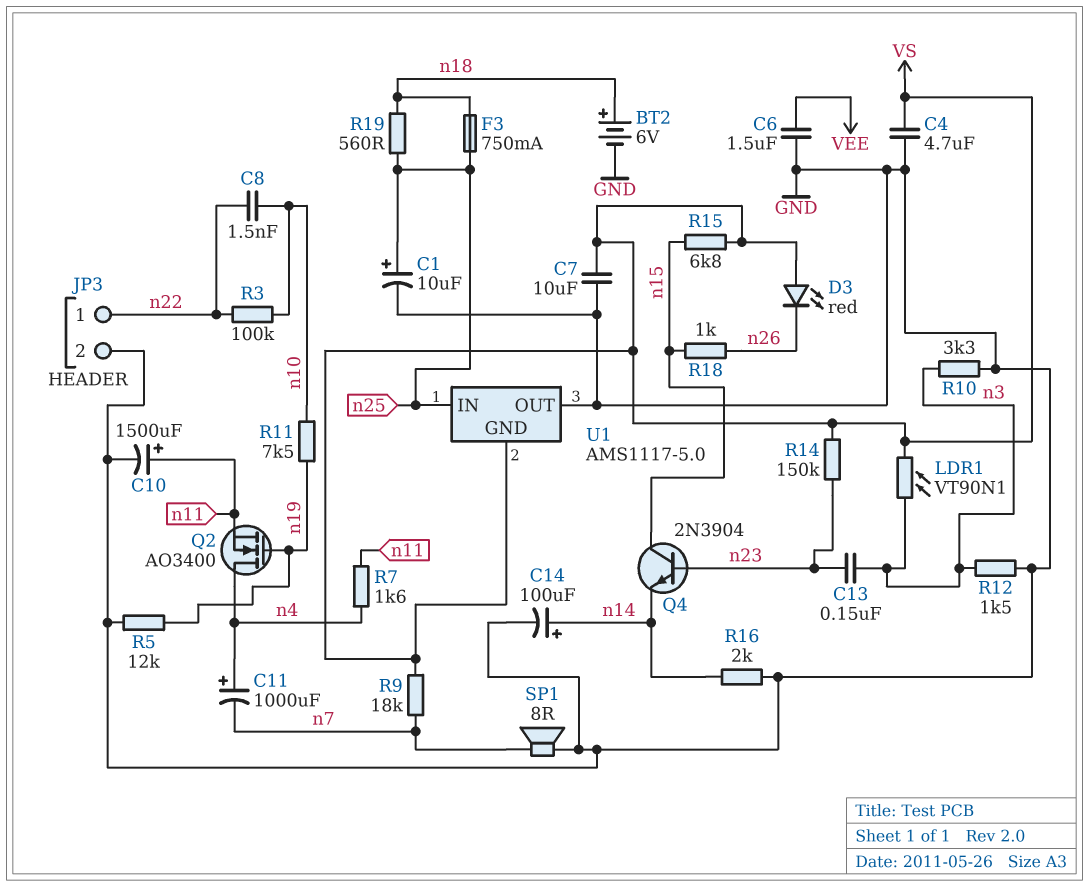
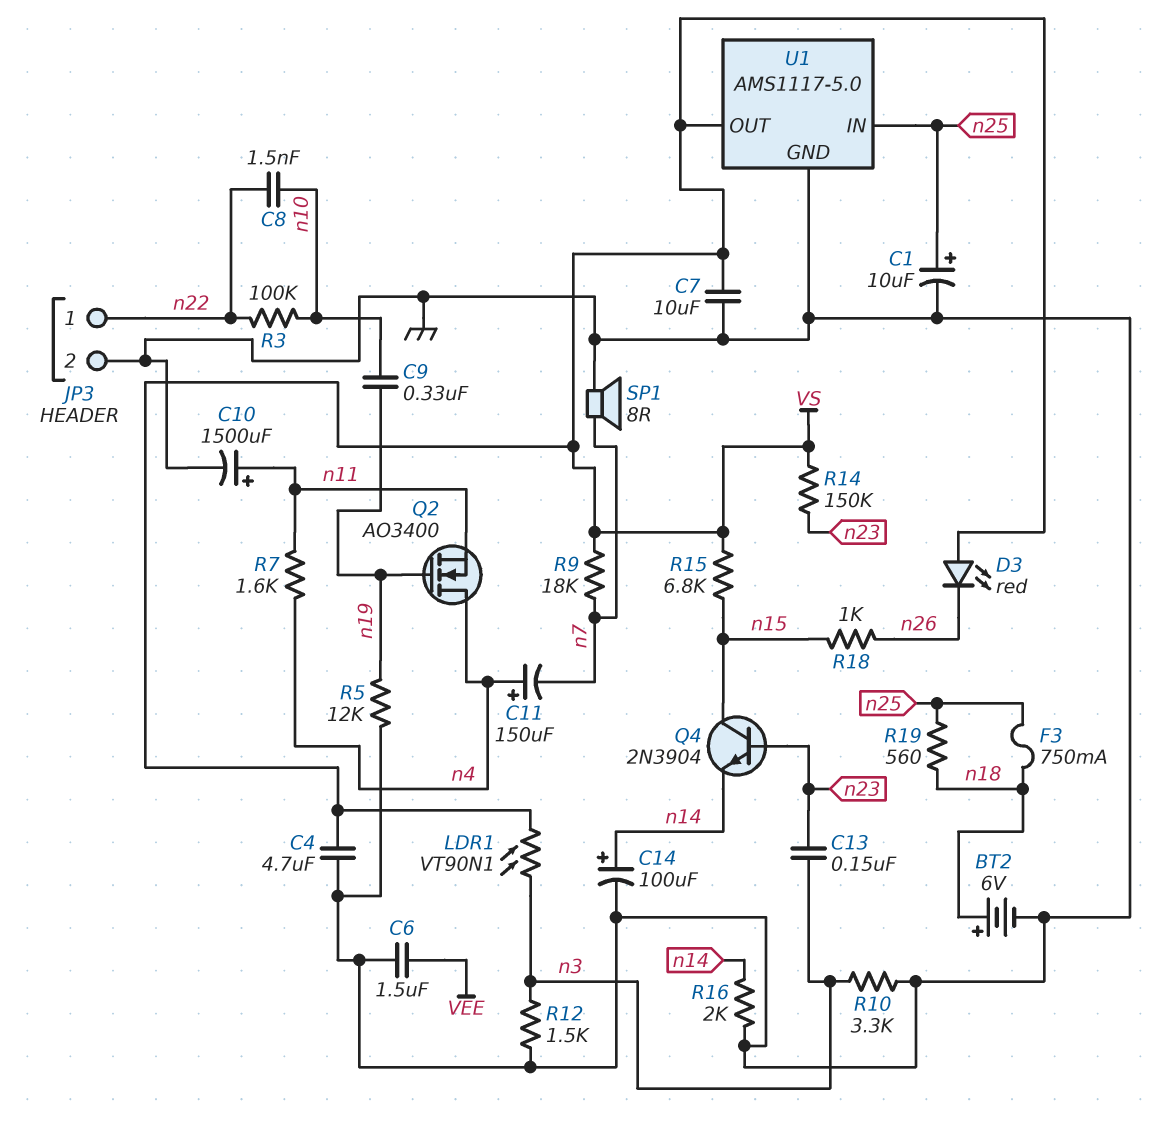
C9: none -> 330nF (n10, n19)
C11: 1000uF (plus n4, minus n7) -> 150uF (plus n4, minus n7)
R11: 7.5k (n10, n19) -> none
U1 pin GND: VS -> GND
U1 pin OUT: GND -> VS

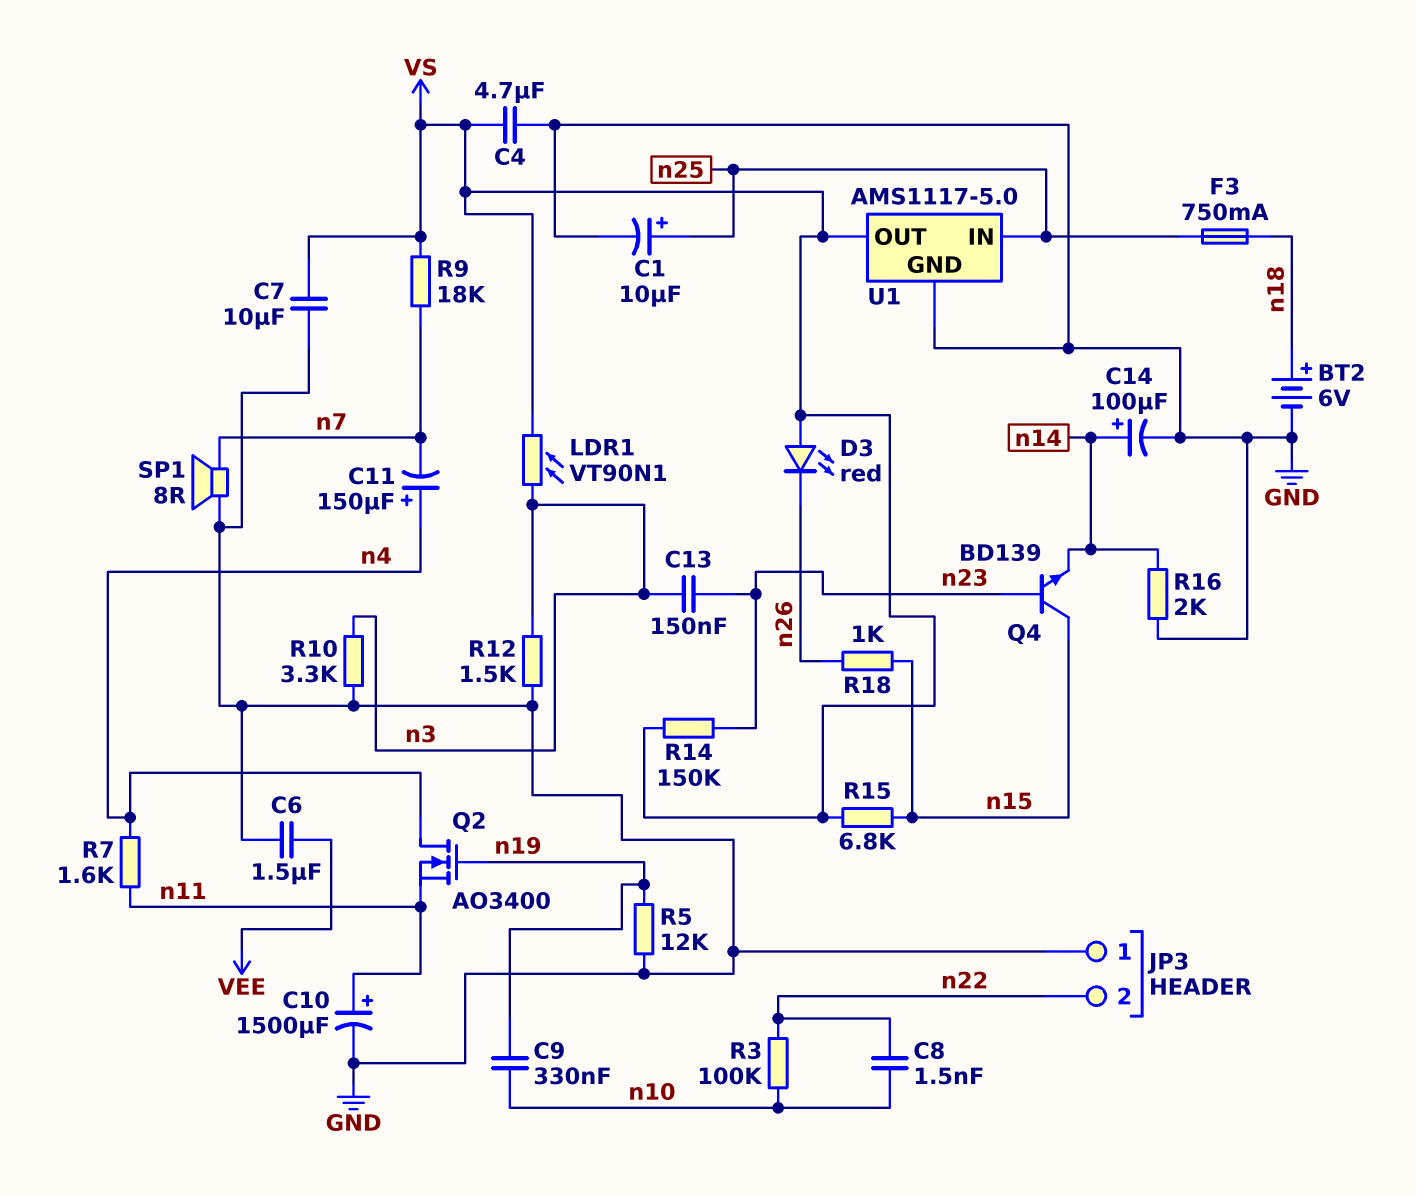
JP3 pin 1: n22 -> GND
JP3 pin 2: GND -> n22
Q4: NPN 2N3904 (B n23, C n15, E n14) -> NPN BD139 (B n23, C n15, E n14)
R19: 560 (n18, n25) -> none

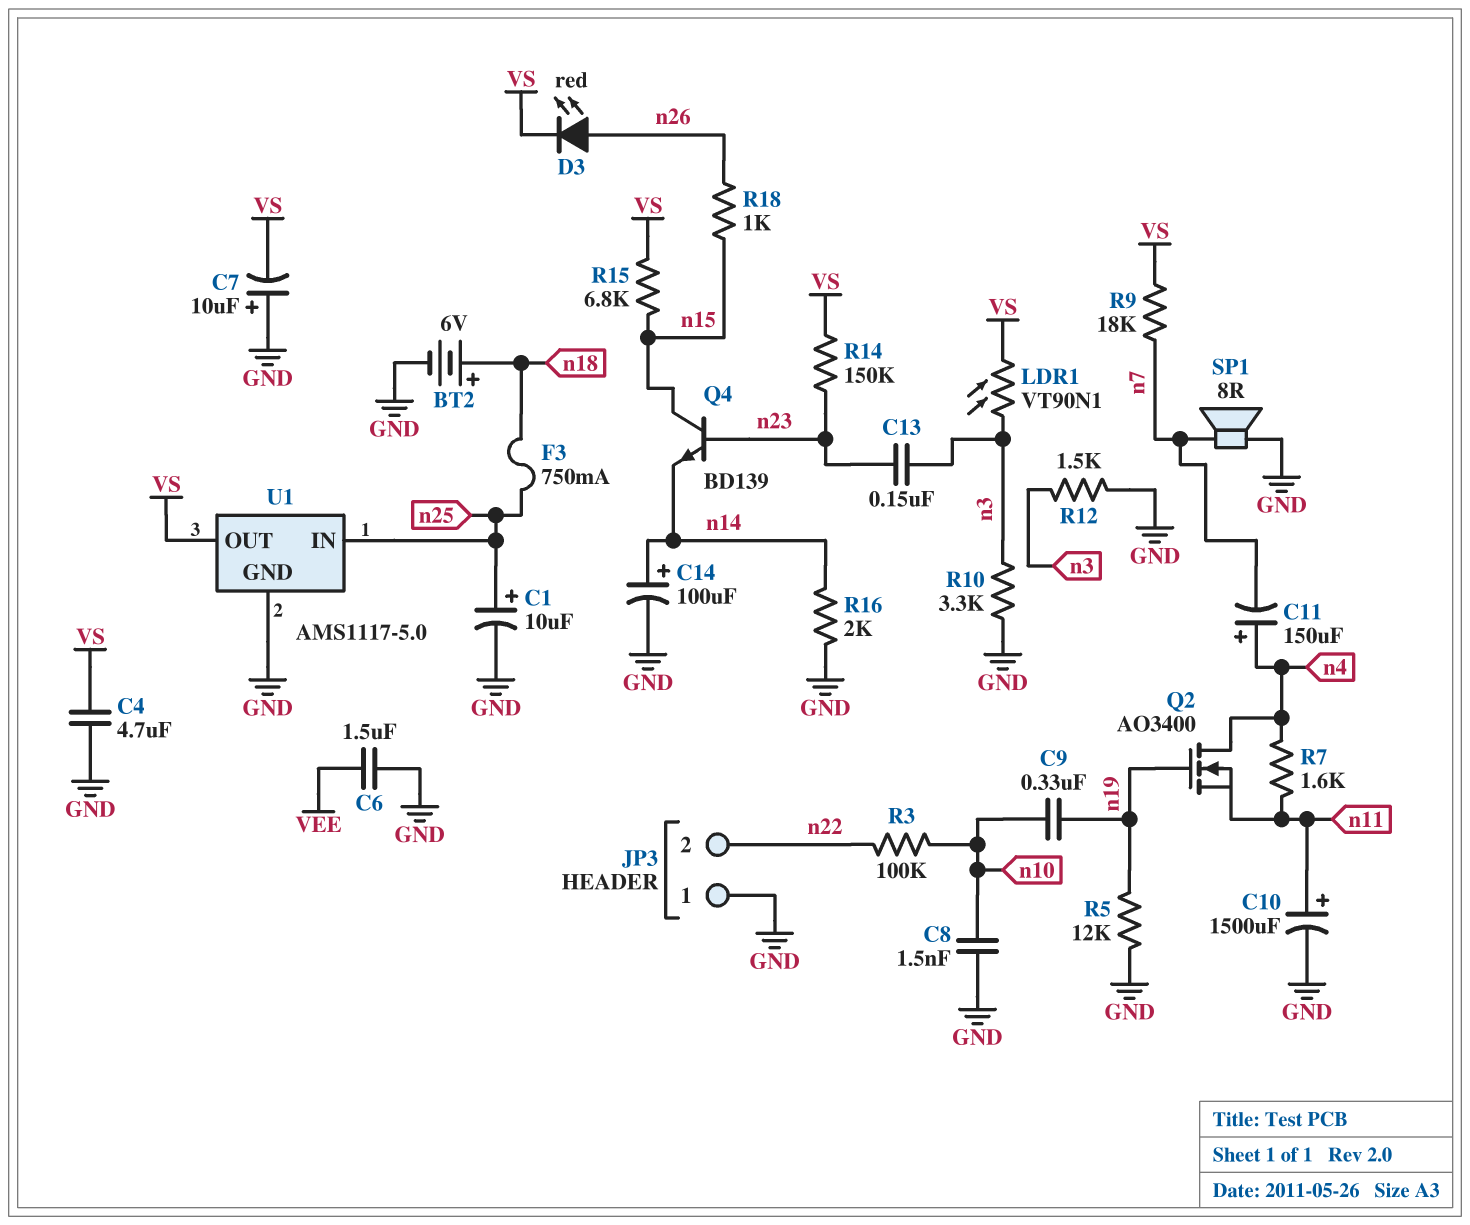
C7: 10uF (GND, VS) -> 10uF (plus GND, minus VS)
C8: 1.5nF (n10, n22) -> 1.5nF (GND, n10)
D3: LED red (A VS, K n26) -> LED red (A n26, K VS)

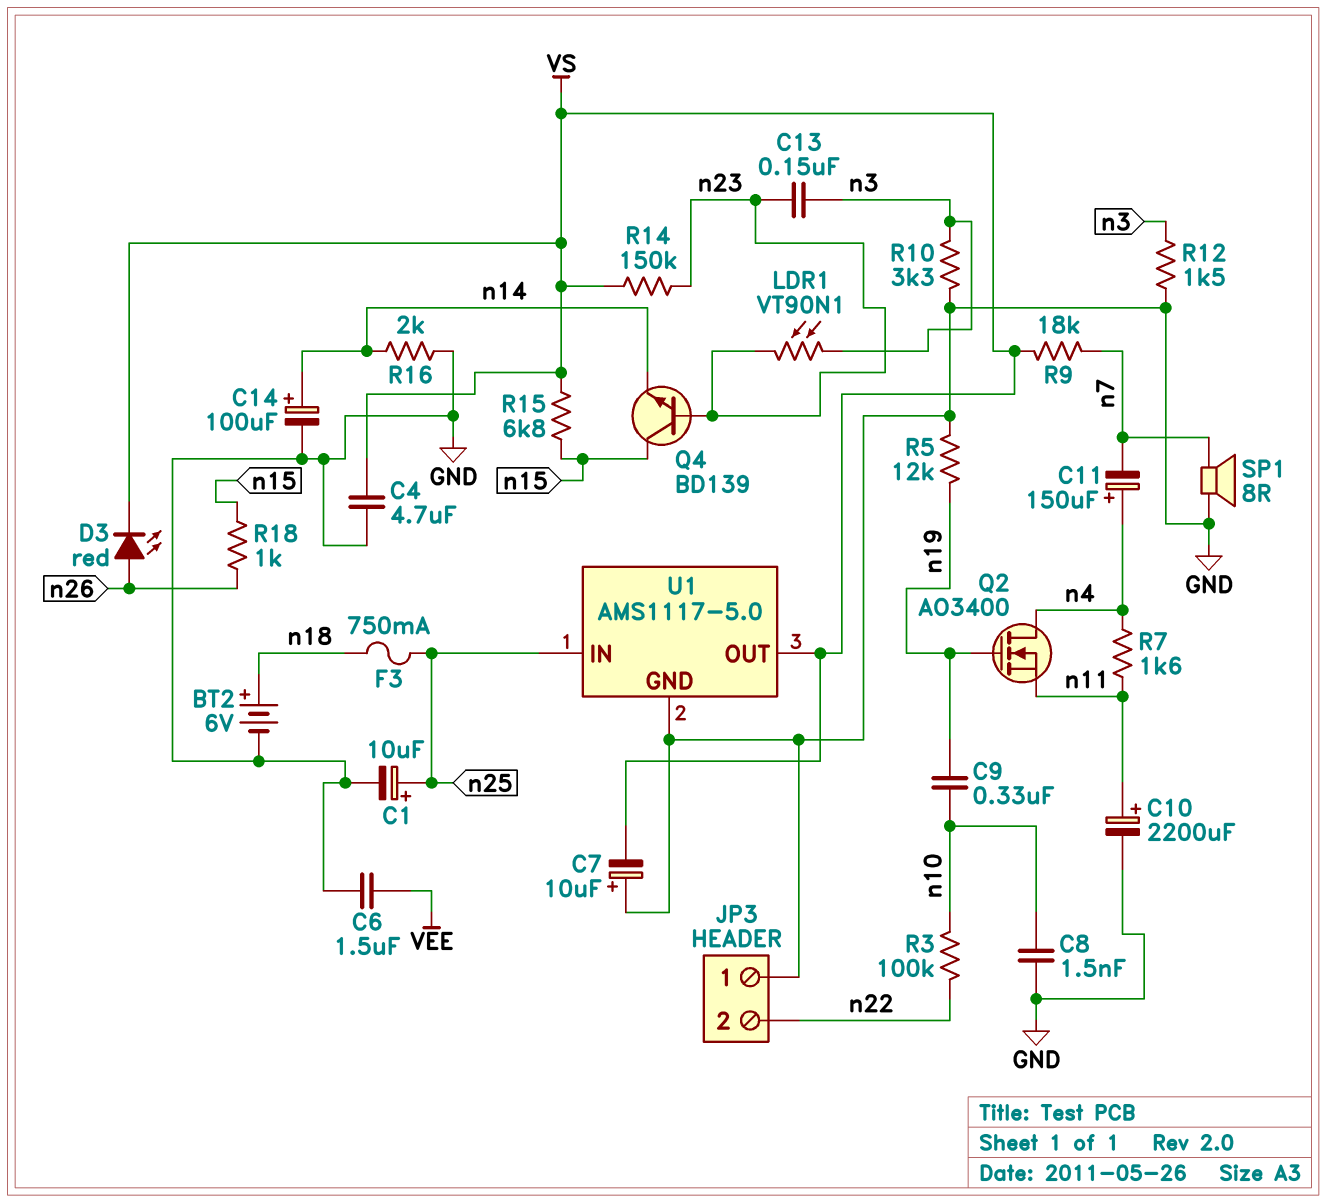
C10: 1500uF (plus n11, minus GND) -> 2200uF (plus n11, minus GND)
LDR1: VT90N1 (VS, n3) -> VT90N1 (n3, n23)

